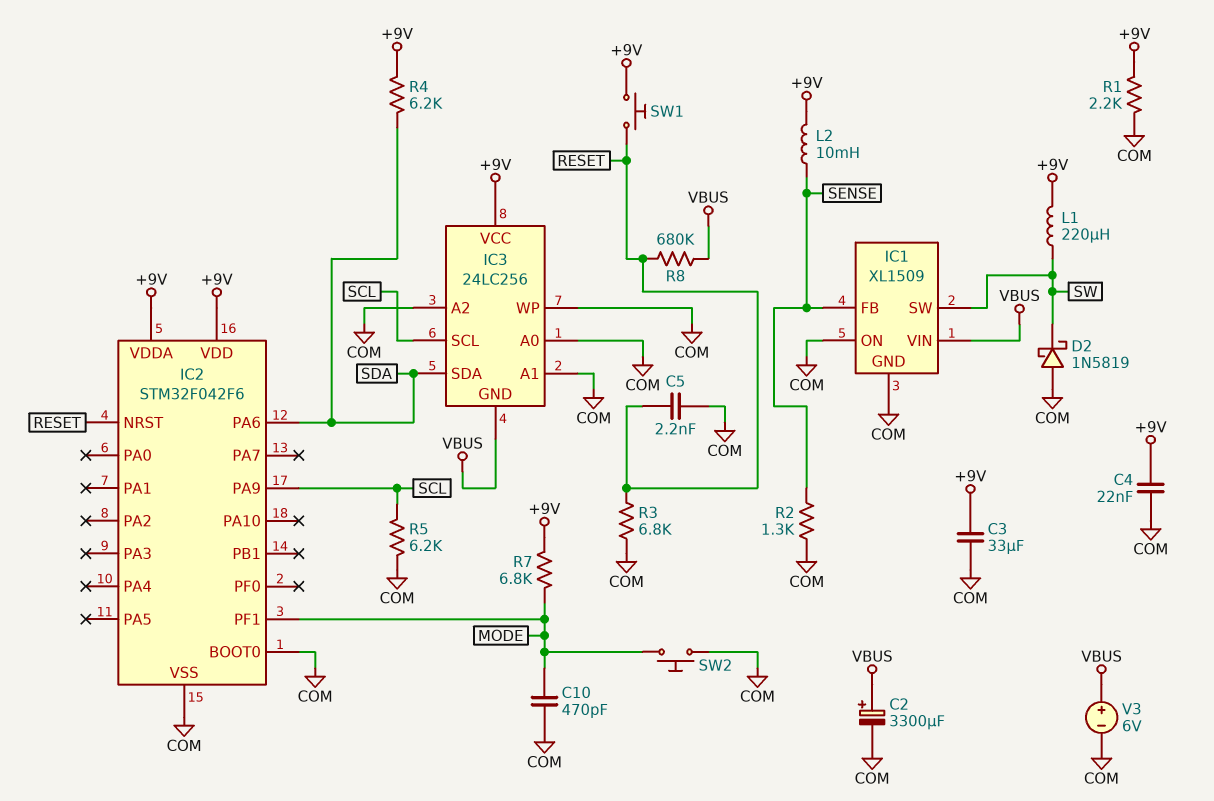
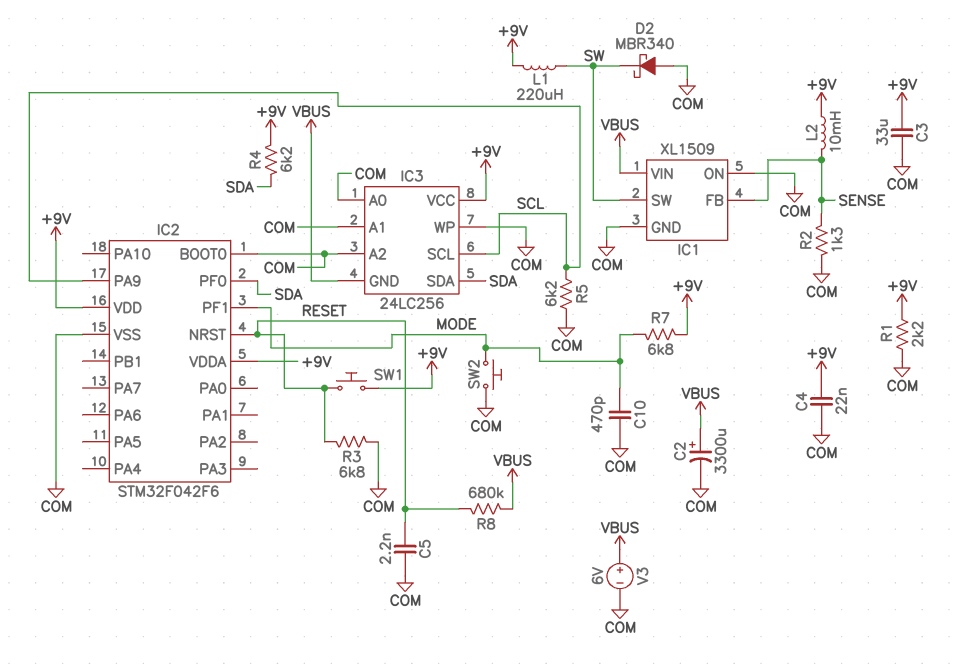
D2: schottky 1N5819 (A COM, K SW) -> schottky MBR340 (A COM, K SW)
IC2 pin PA6: SDA -> none
IC2 pin PF0: none -> SDA

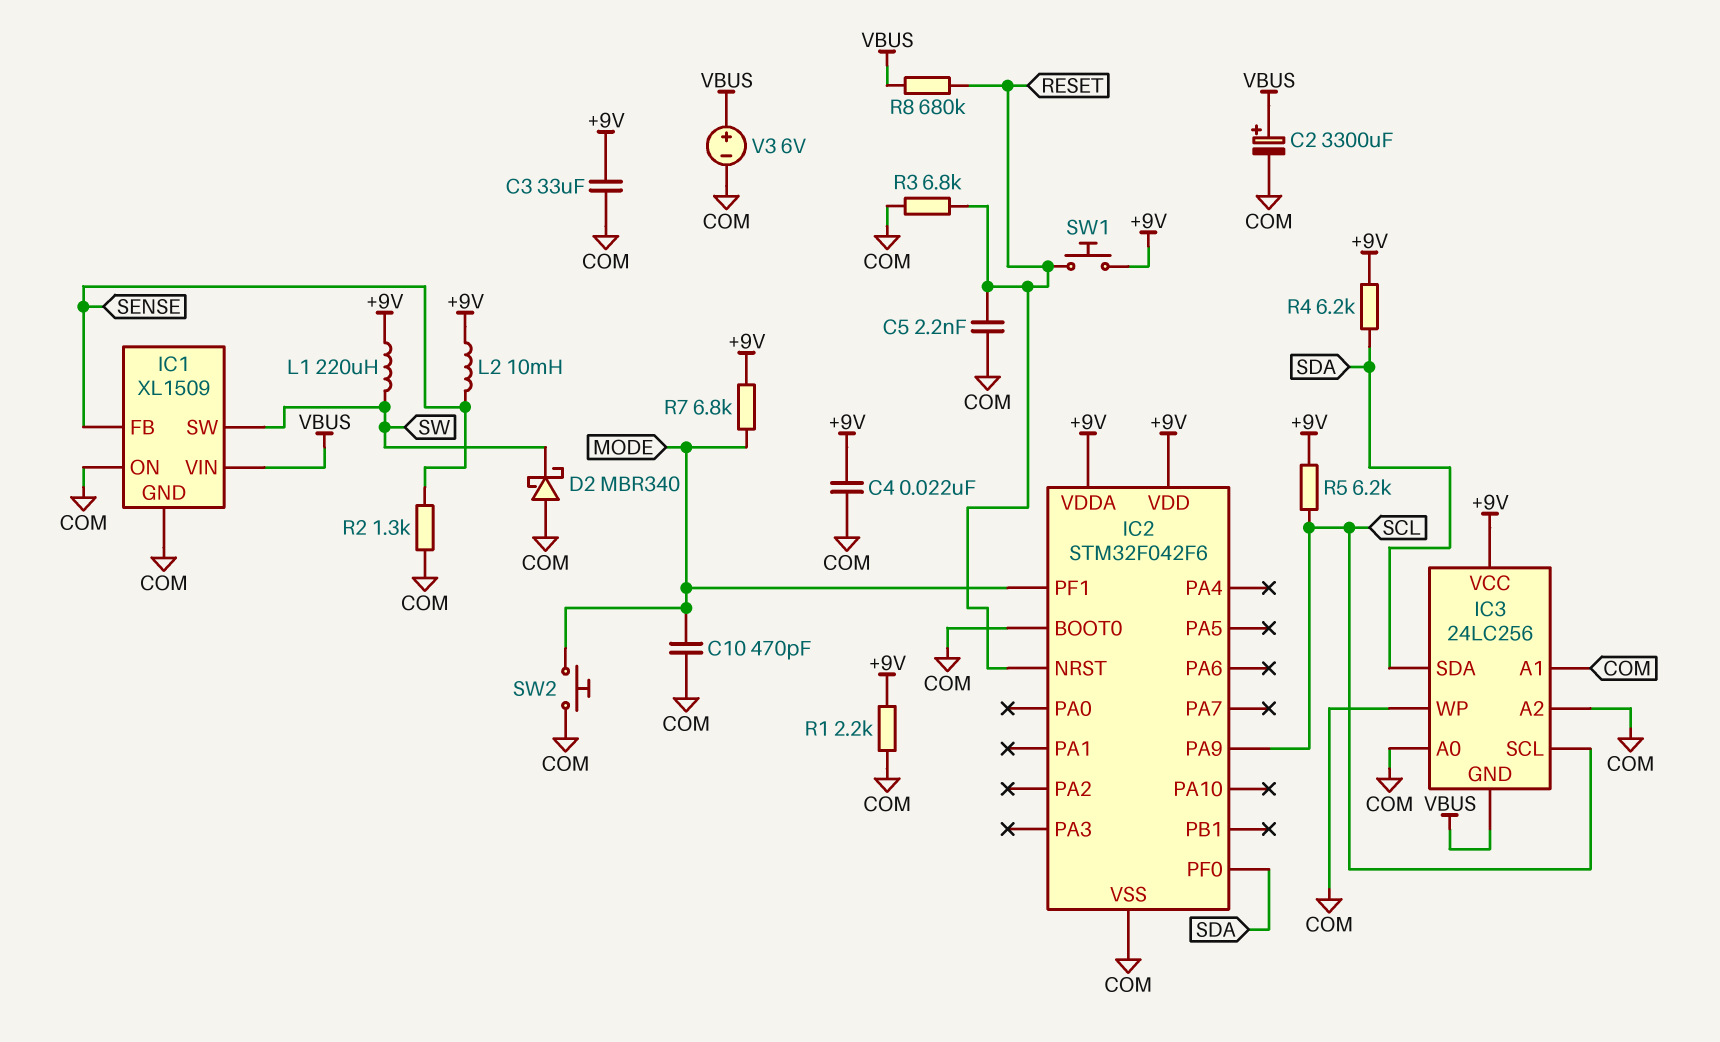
R5: 6.2k (COM, SCL) -> 6.2k (+9V, SCL)

